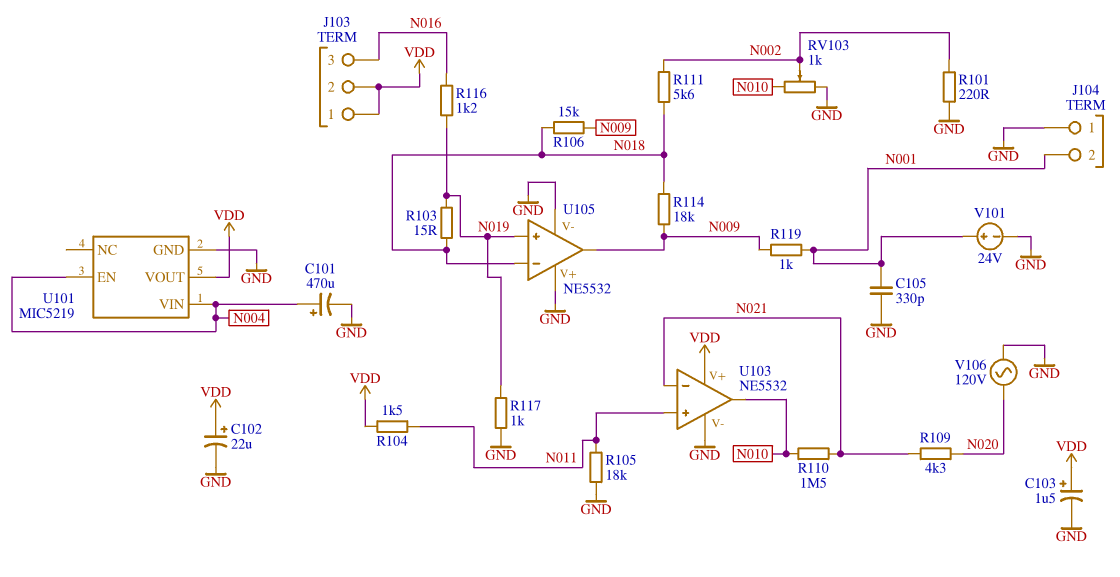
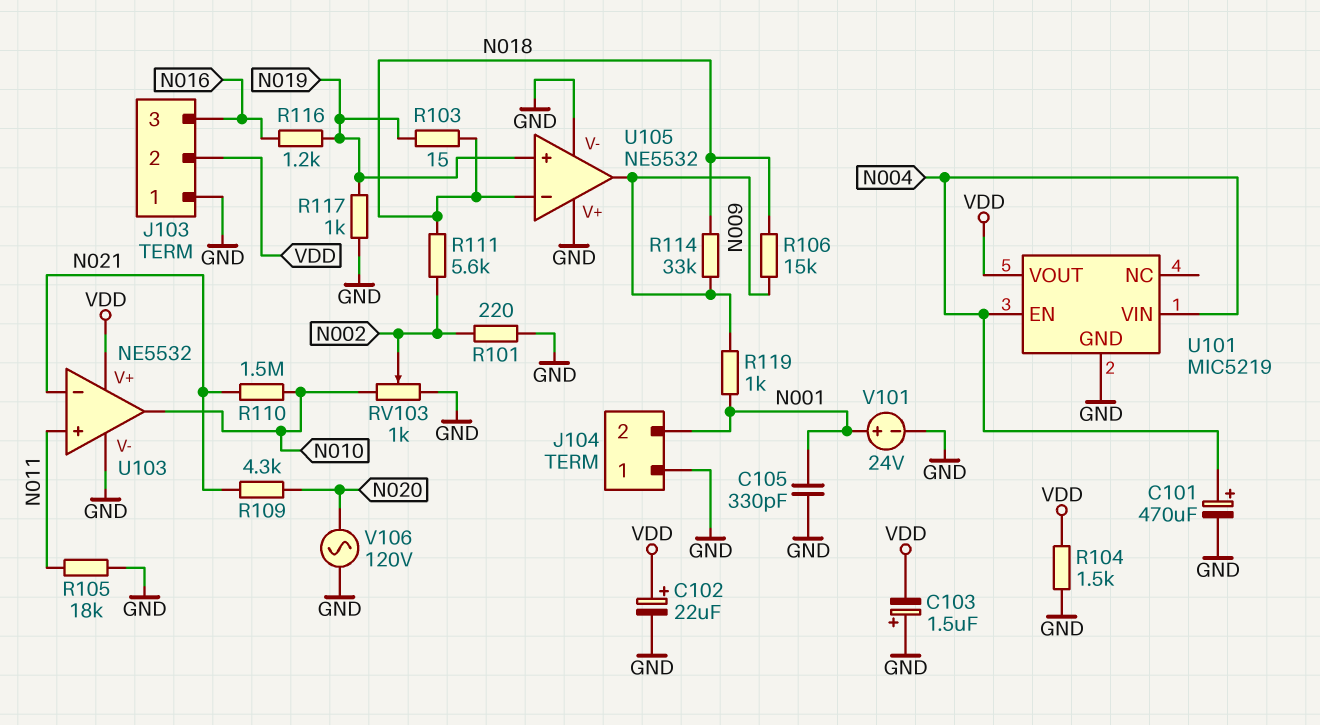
C103: 1.5uF (plus VDD, minus GND) -> 1.5uF (plus GND, minus VDD)
J103 pin 1: VDD -> GND
R104: 1.5k (N011, VDD) -> 1.5k (GND, VDD)
R114: 18k (N009, N018) -> 33k (N009, N018)

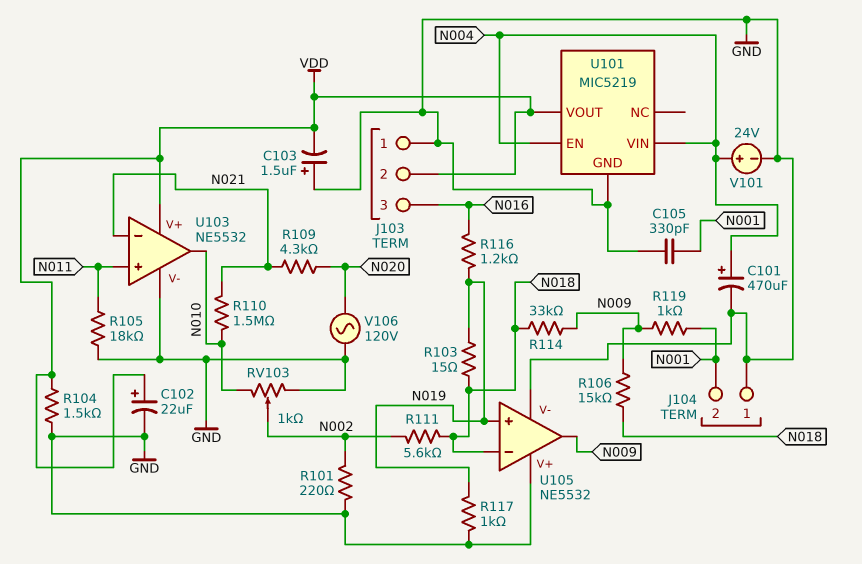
V101: 24V (plus N001, minus GND) -> 24V (plus N004, minus GND)

